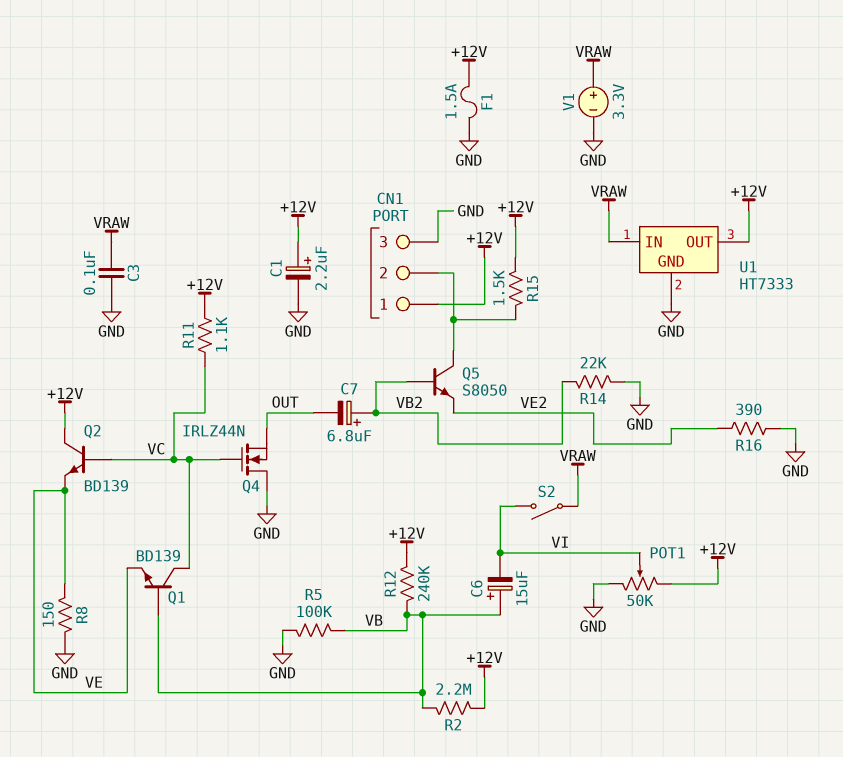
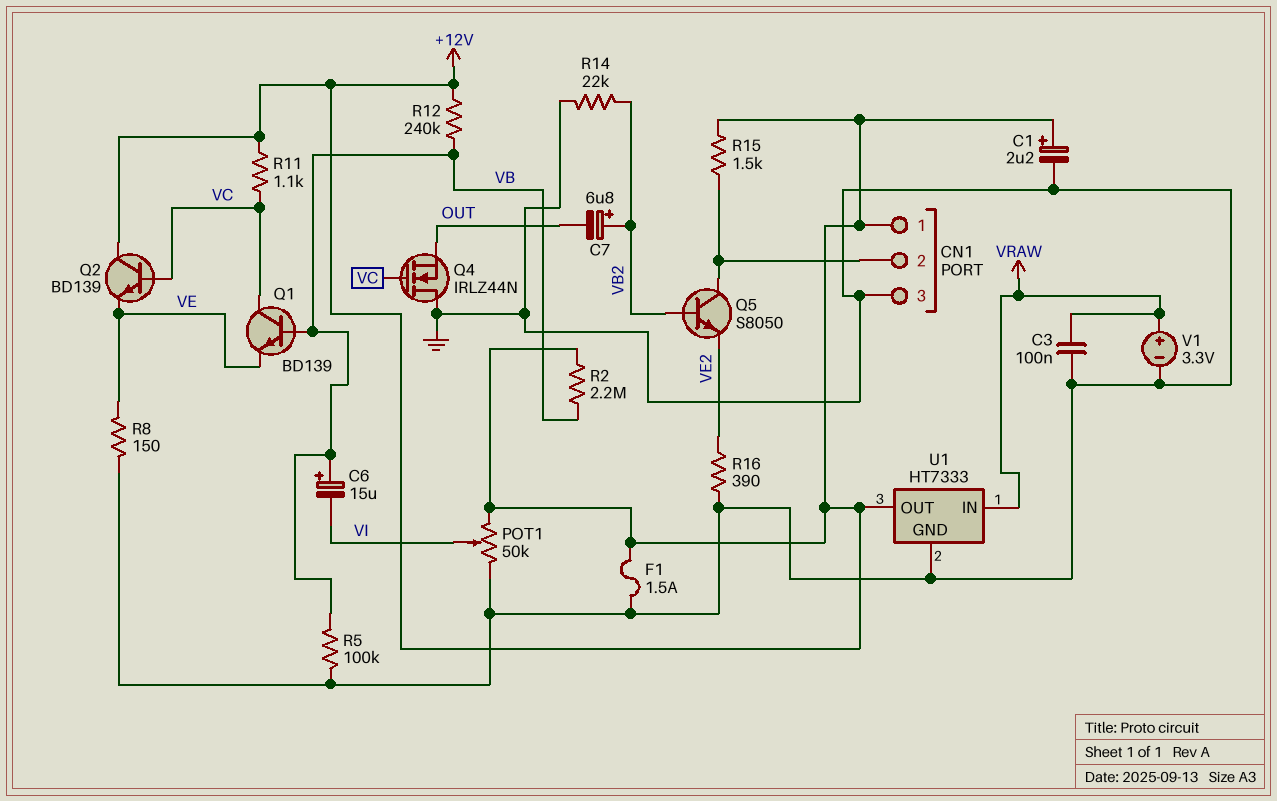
S2: switch (VI, VRAW) -> none

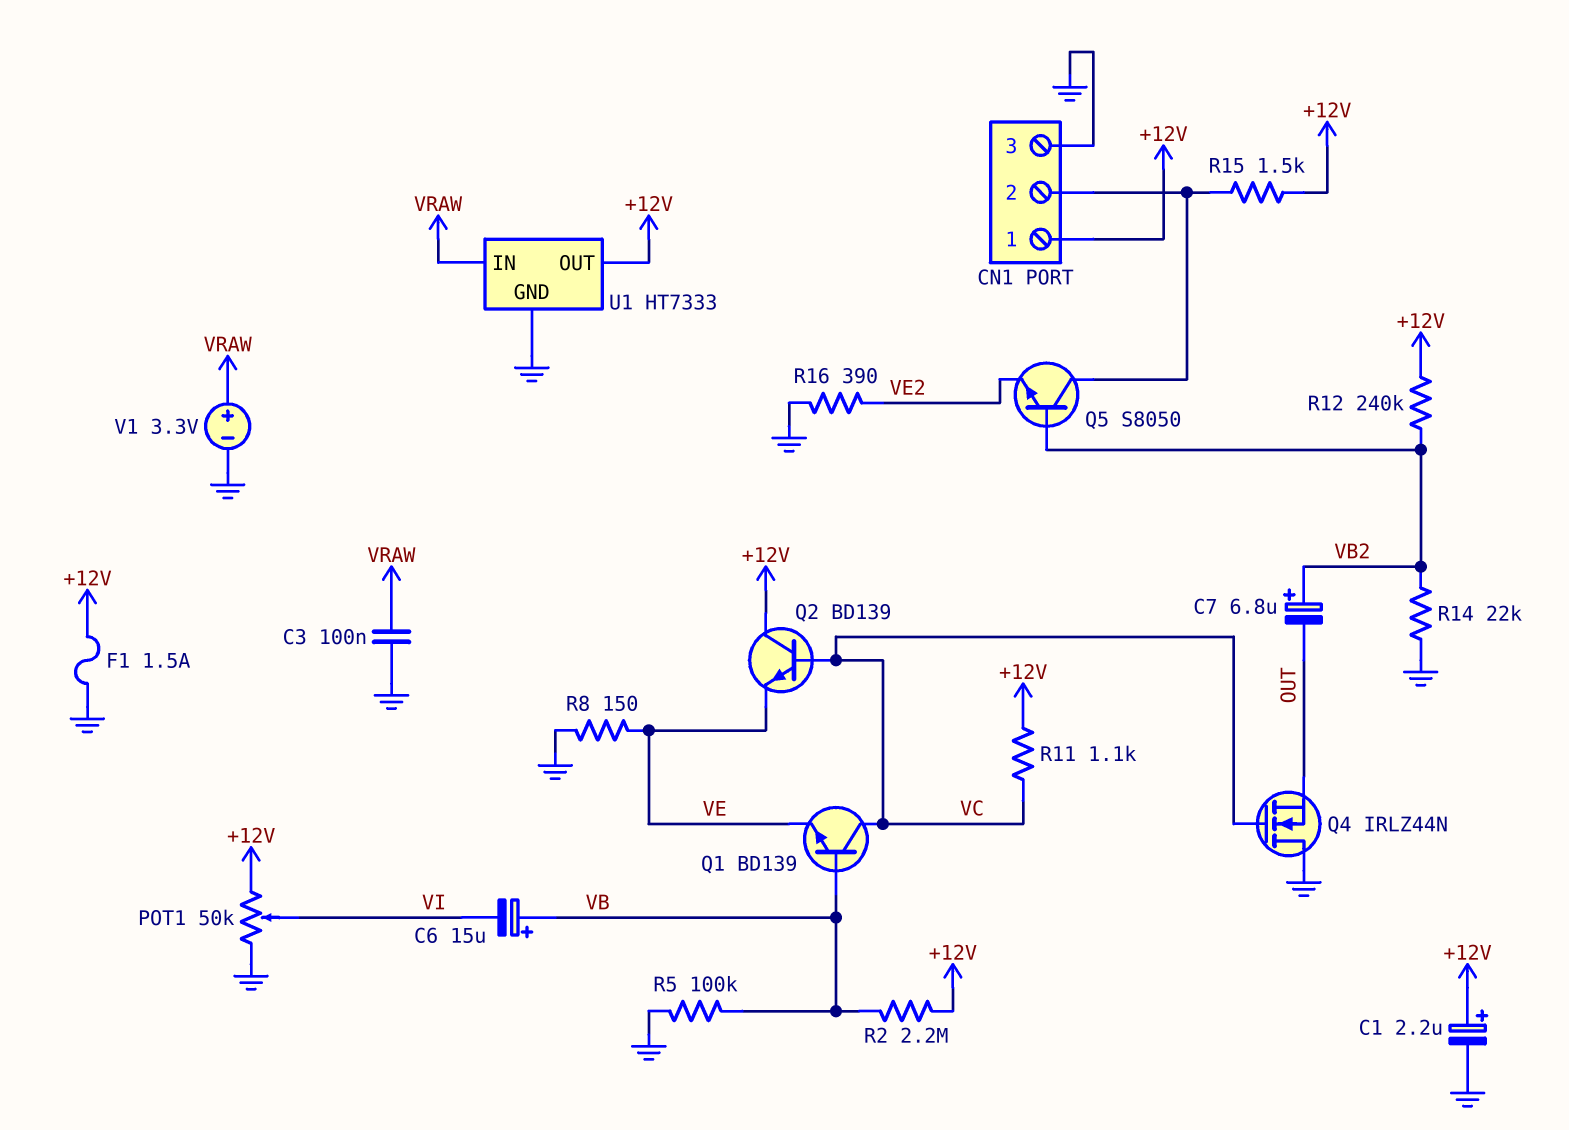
R12: 240k (+12V, VB) -> 240k (+12V, VB2)

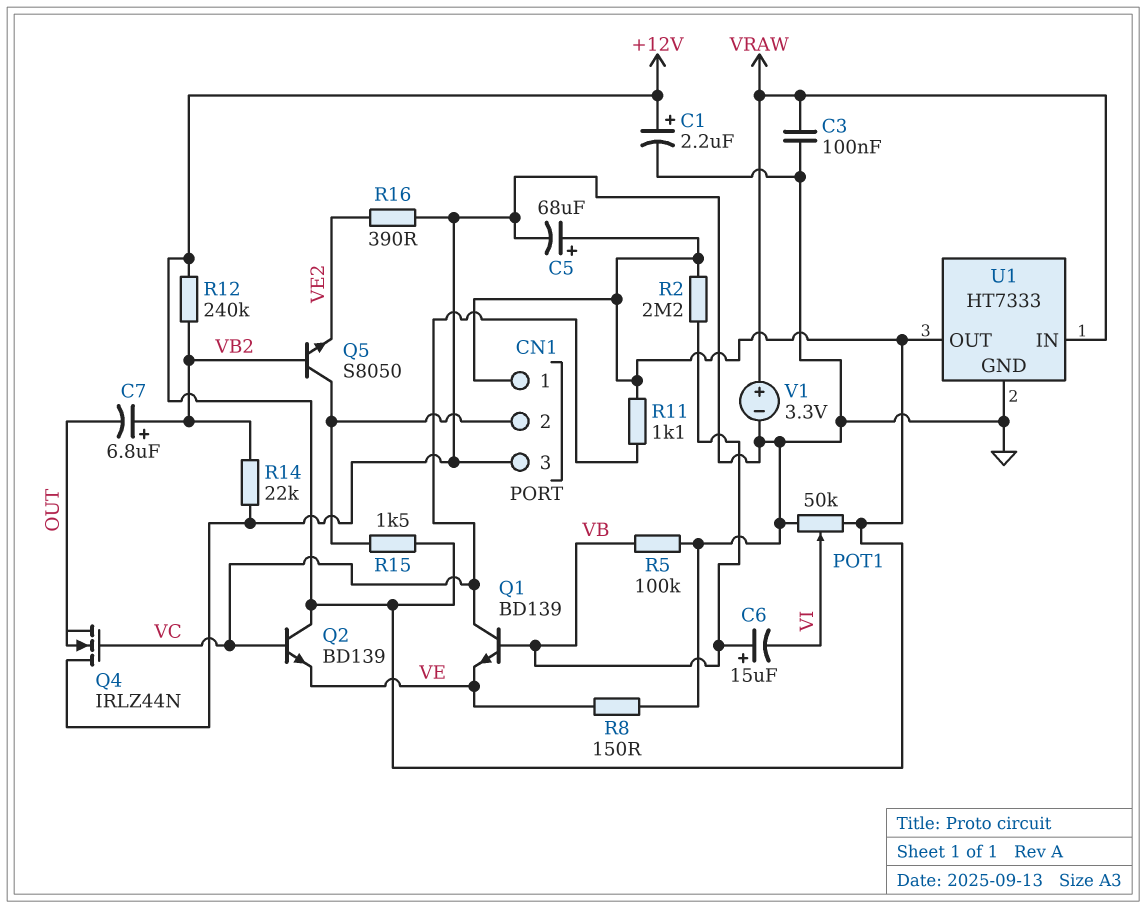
C5: none -> 68uF (plus +12V, minus GND)
F1: 1.5A (+12V, GND) -> none

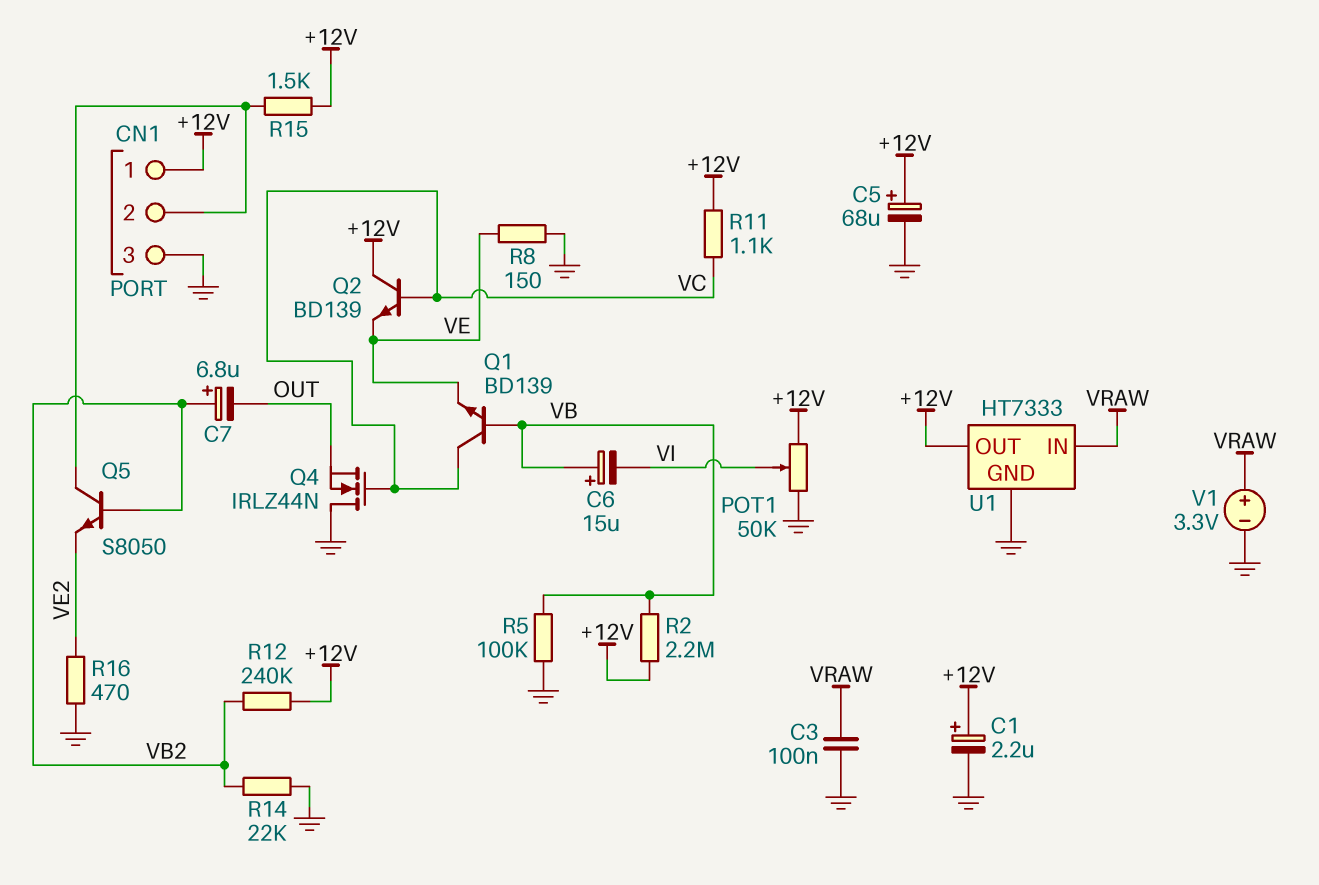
R16: 390 (GND, VE2) -> 470 (GND, VE2)

